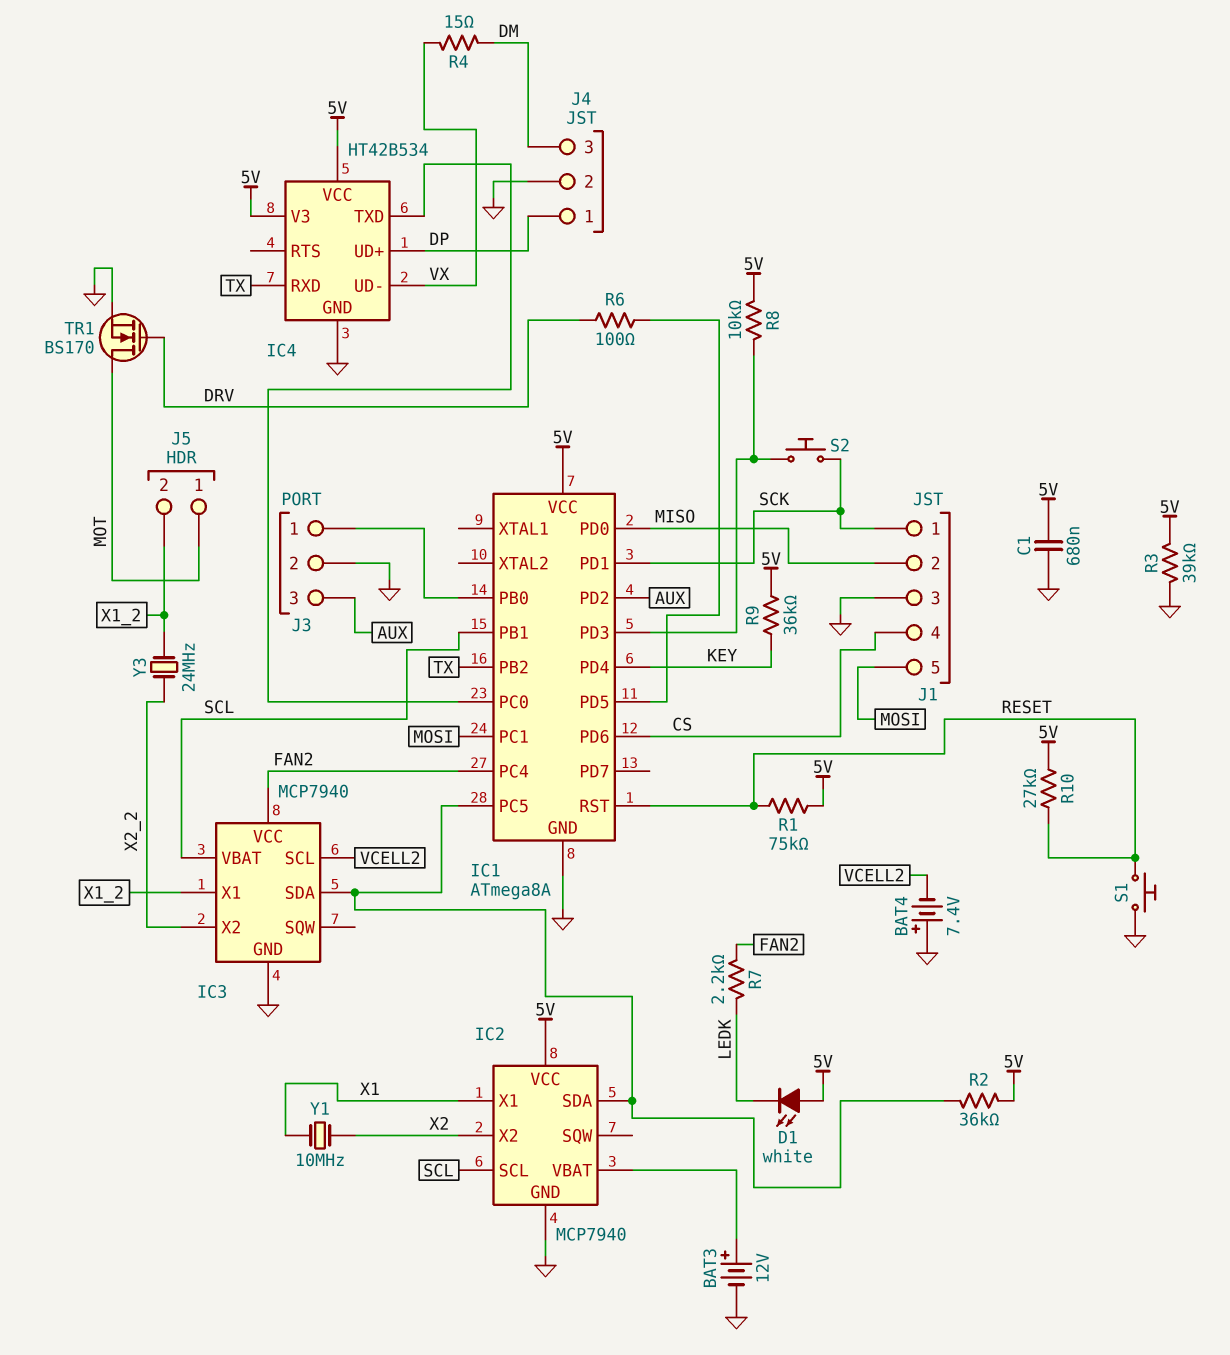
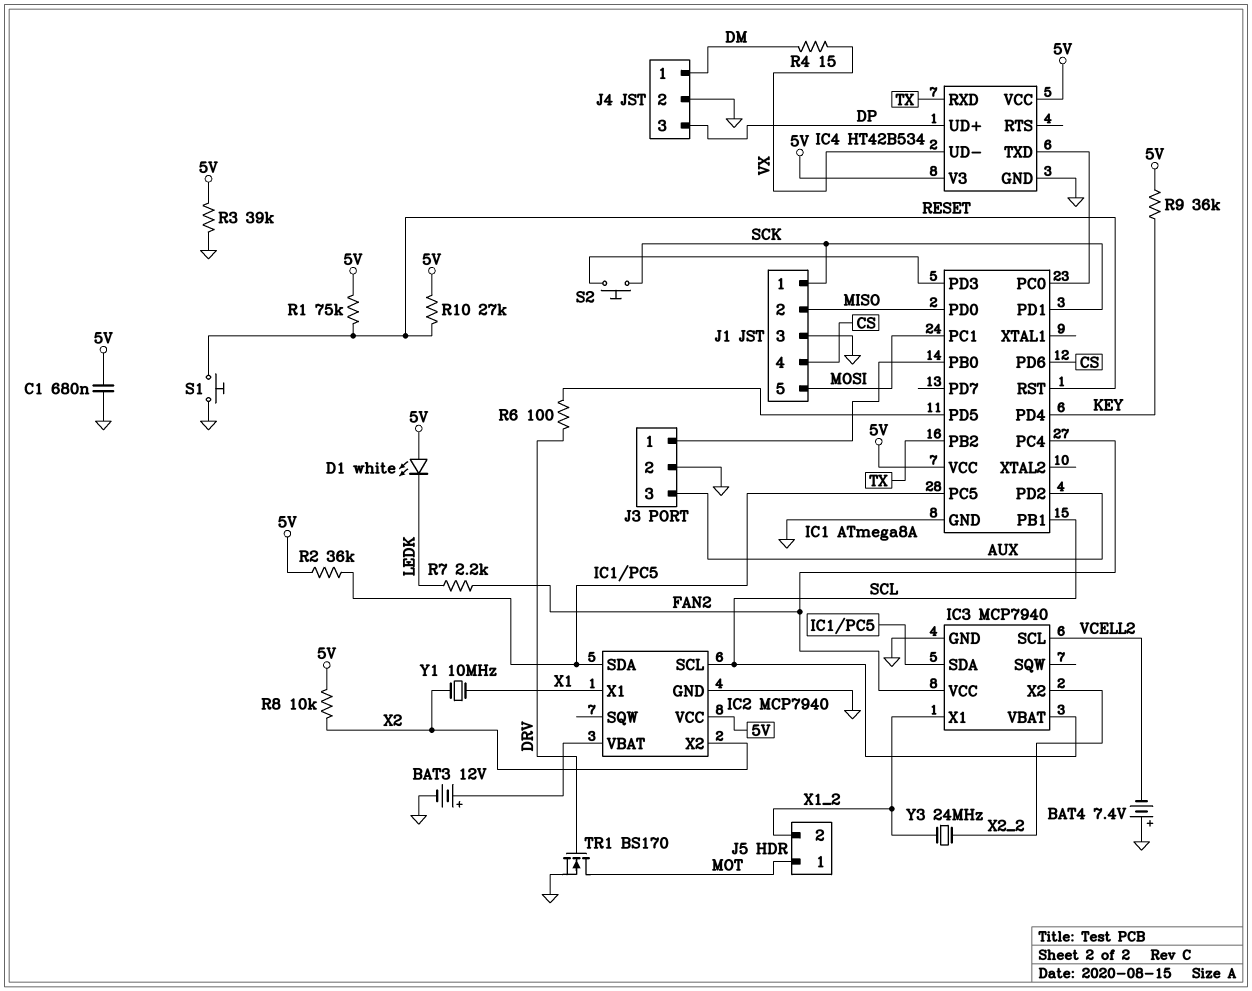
J4 pin 1: DP -> DM
J4 pin 3: DM -> DP
R8: 10k (5V, IC1/PD3) -> 10k (5V, X2)

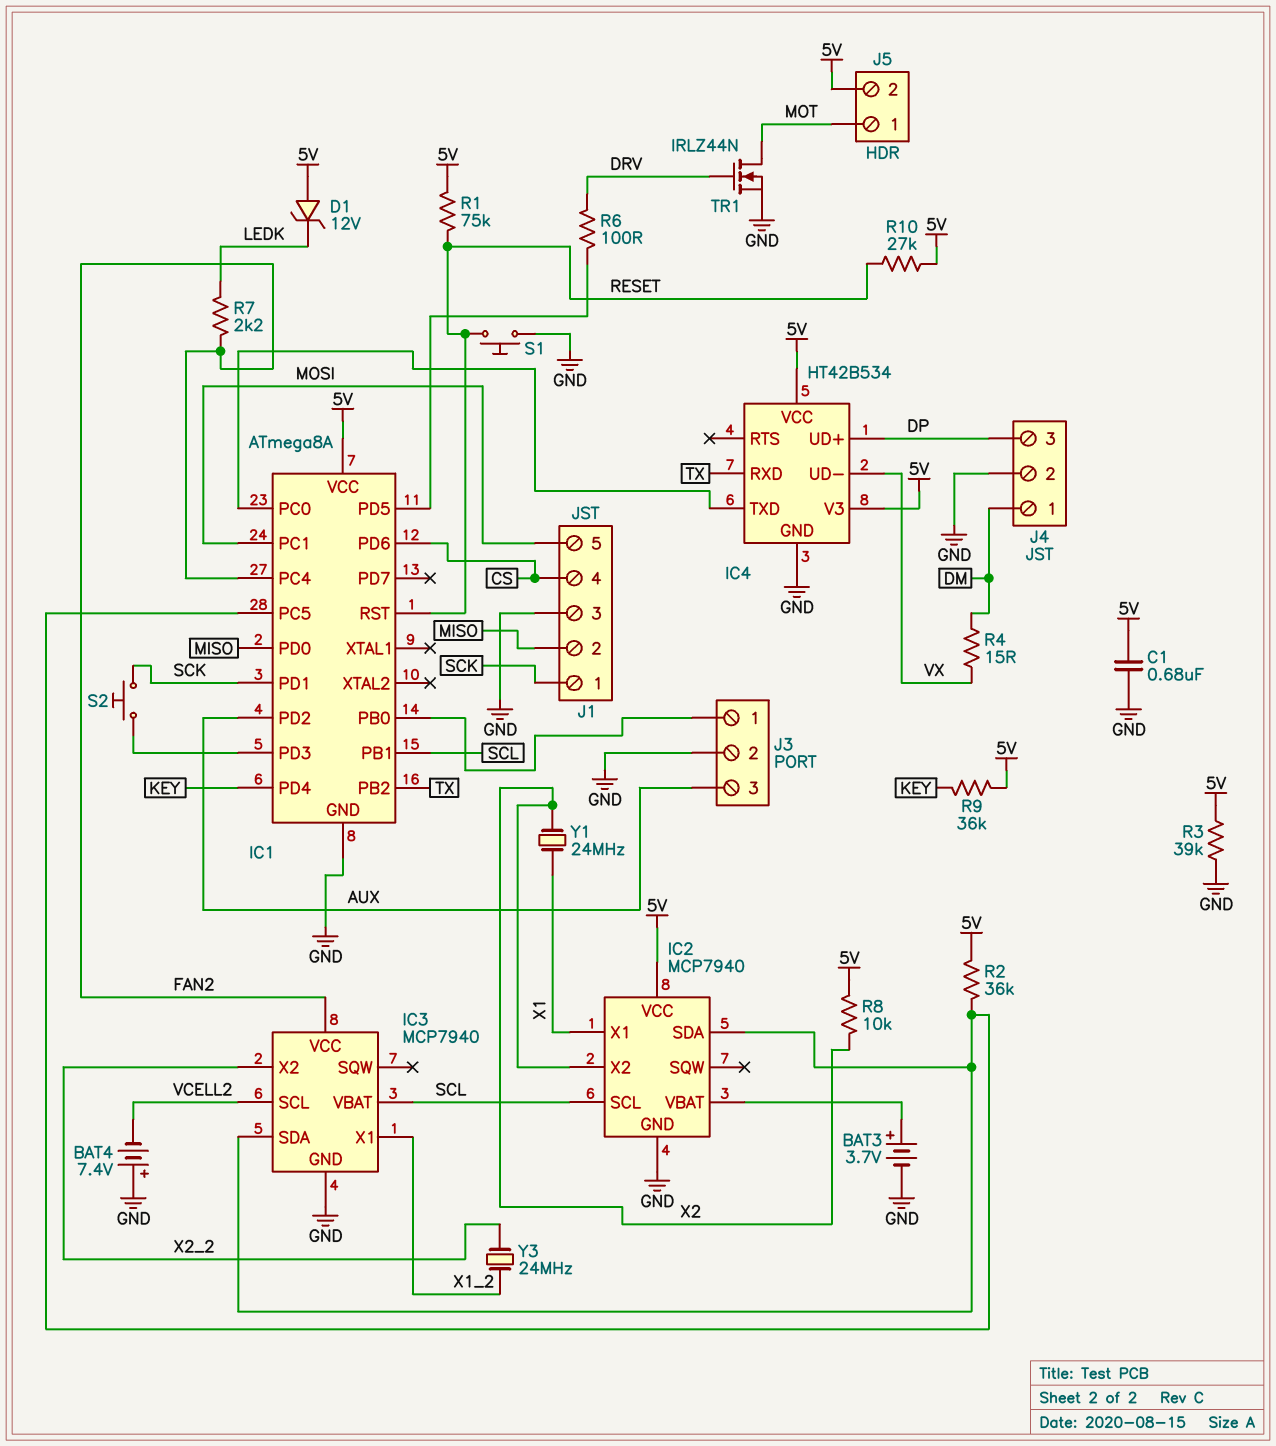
BAT3: 12V (plus IC2/VBAT, minus GND) -> 3.7V (plus IC2/VBAT, minus GND)
D1: LED white (A 5V, K LEDK) -> zener 12V (A 5V, K LEDK)
J5 pin 2: X1_2 -> 5V
TR1: NMOS BS170 (G DRV, D MOT, S GND) -> NMOS IRLZ44N (G DRV, D MOT, S GND)
Y1: 10MHz (X1, X2) -> 24MHz (X1, X2)

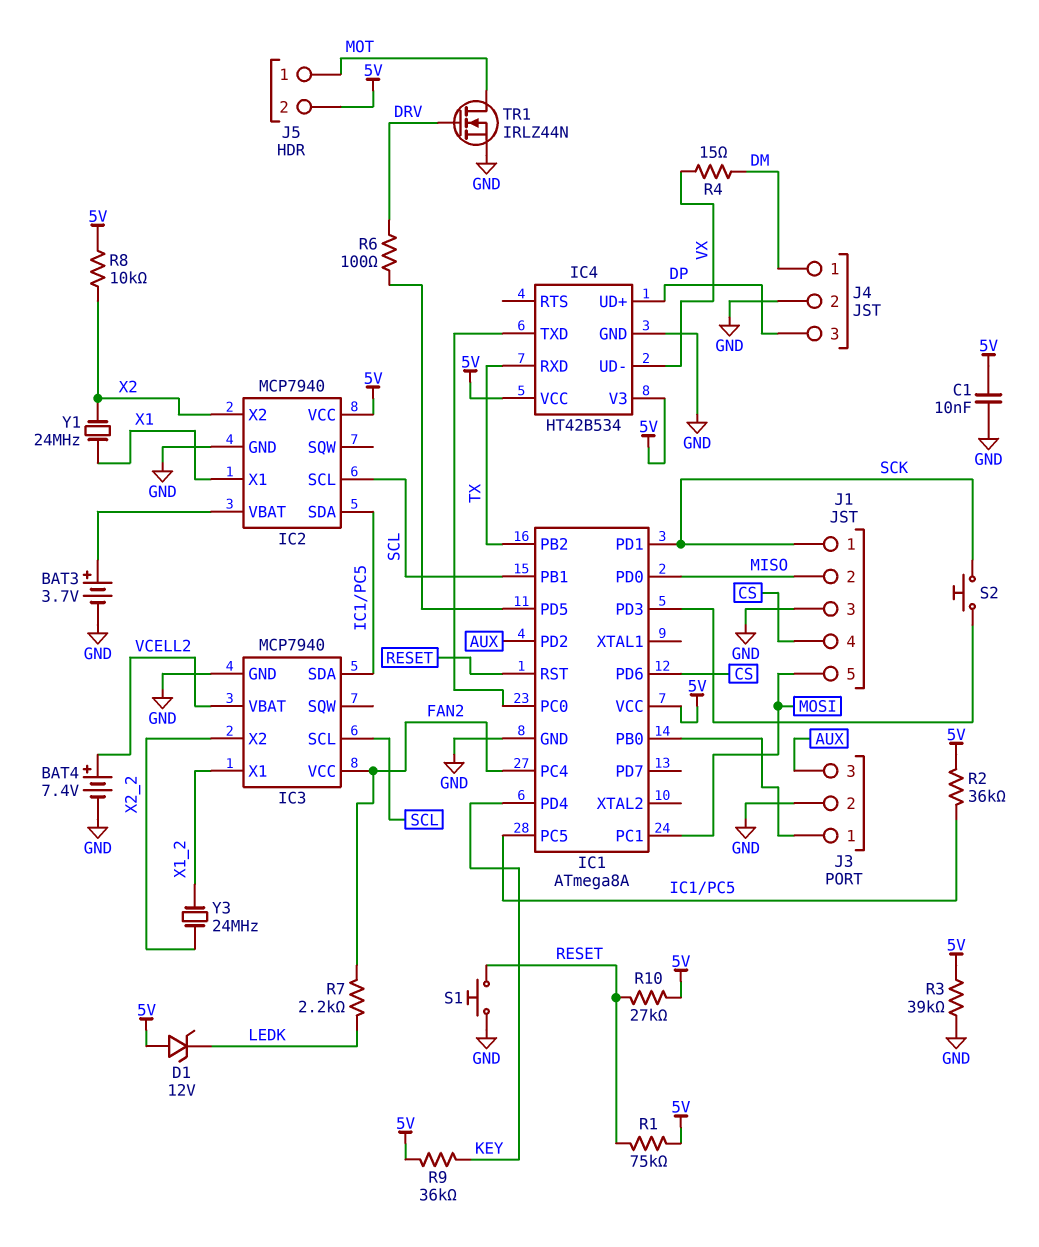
BAT4: 7.4V (plus GND, minus VCELL2) -> 7.4V (plus VCELL2, minus GND)
C1: 680nF (5V, GND) -> 10nF (5V, GND)
IC3 pin SCL: VCELL2 -> SCL
IC3 pin VBAT: SCL -> VCELL2

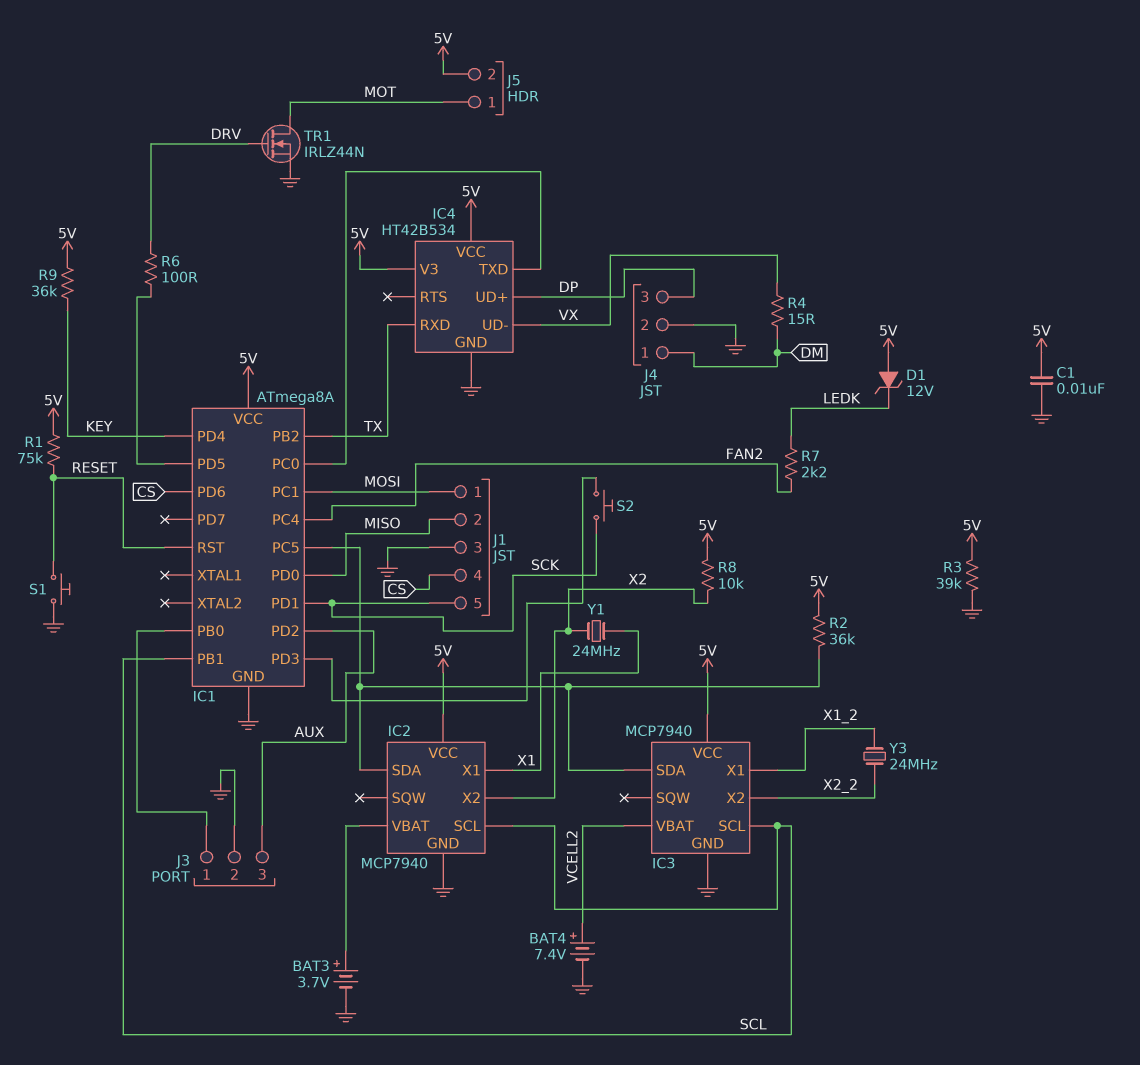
IC3 pin VCC: FAN2 -> 5V
J1 pin 1: SCK -> MOSI
J1 pin 5: MOSI -> SCK
R10: 27k (5V, RESET) -> none

